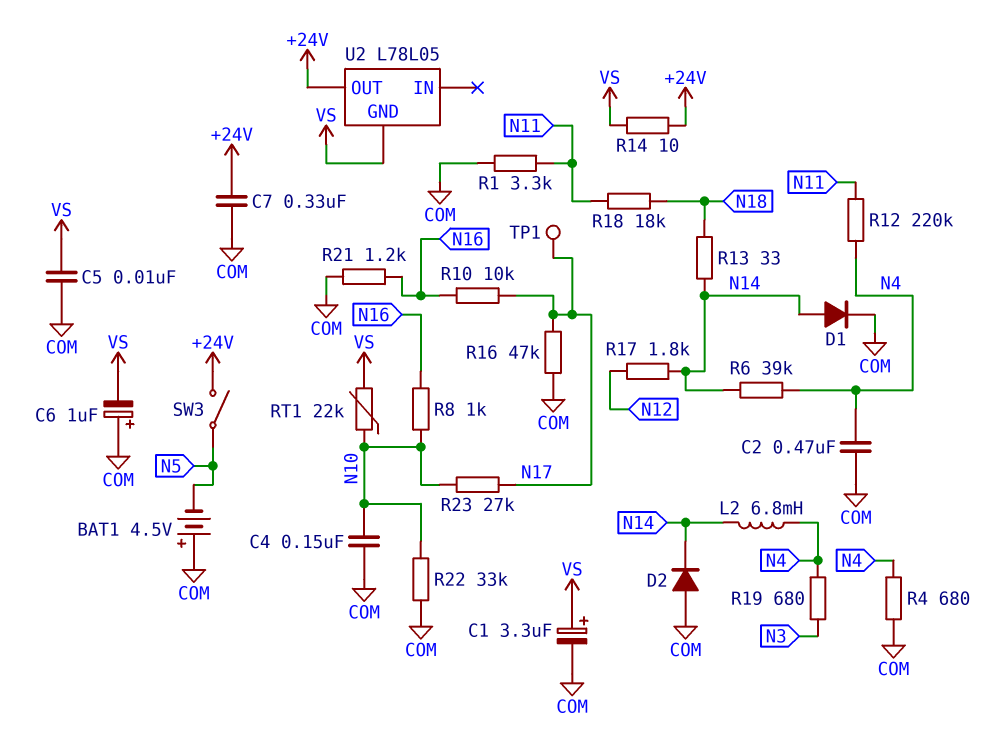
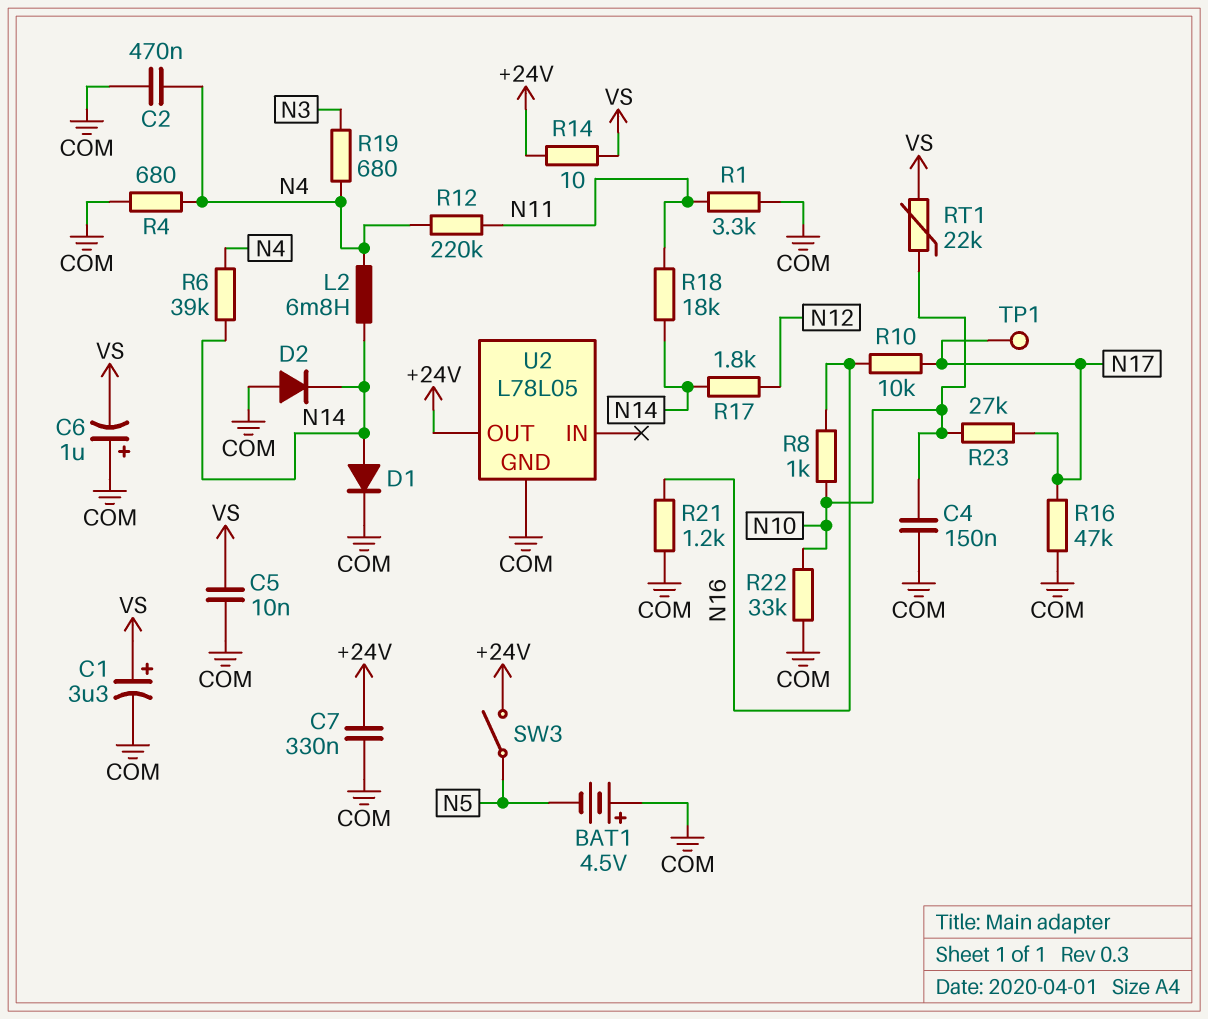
R13: 33 (N14, N18) -> none
R18: 18k (N11, N18) -> 18k (N11, N14)
U2 pin GND: VS -> COM

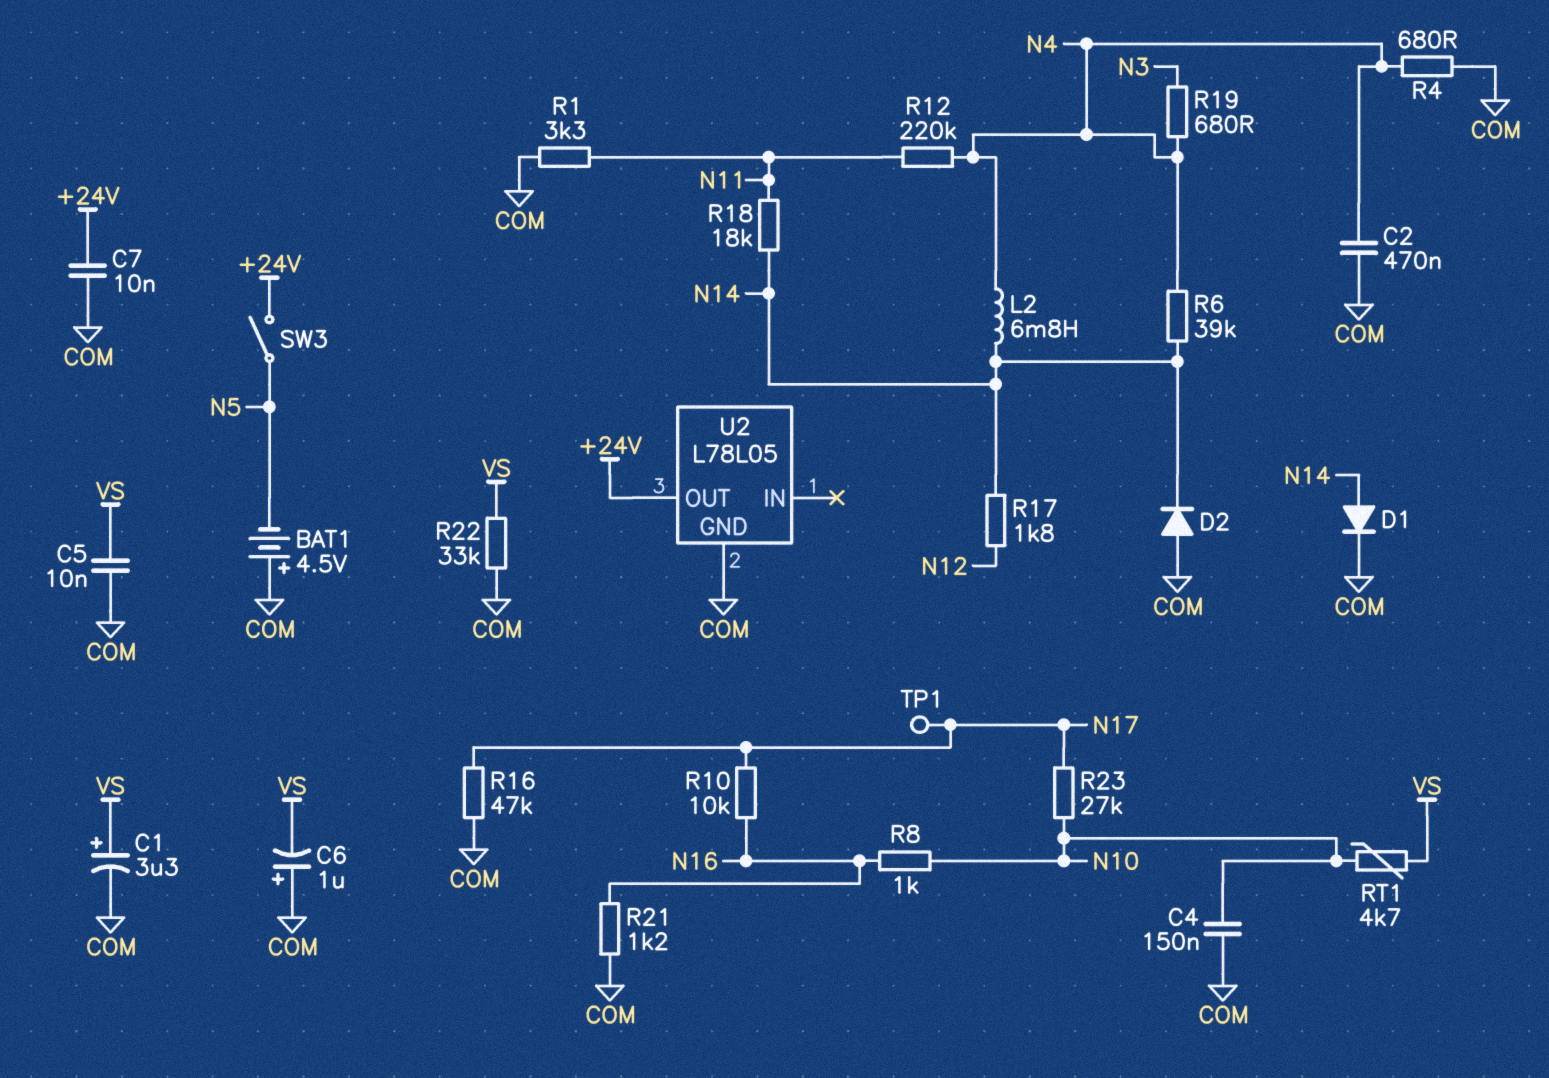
C7: 330nF (+24V, COM) -> 10nF (+24V, COM)
R14: 10 (+24V, VS) -> none
R22: 33k (COM, N10) -> 33k (COM, VS)
RT1: 22k (N10, VS) -> 4.7k (N10, VS)

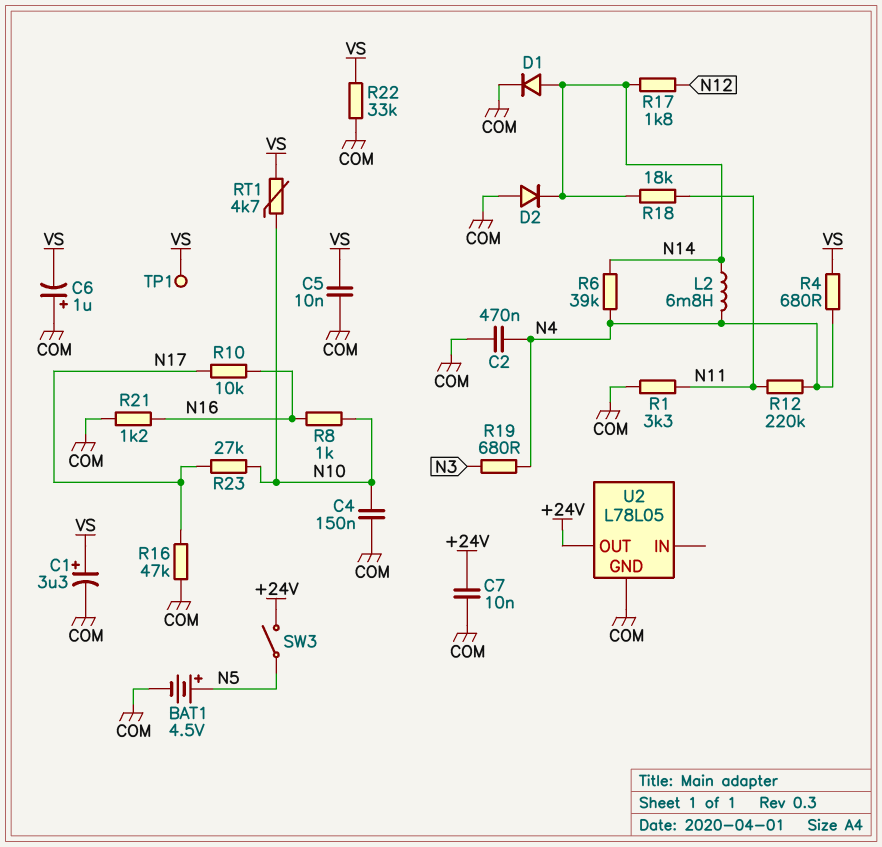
BAT1: 4.5V (plus COM, minus N5) -> 4.5V (plus N5, minus COM)
R4: 680 (COM, N4) -> 680 (N4, VS)
TP1: test point (N17) -> test point (VS)

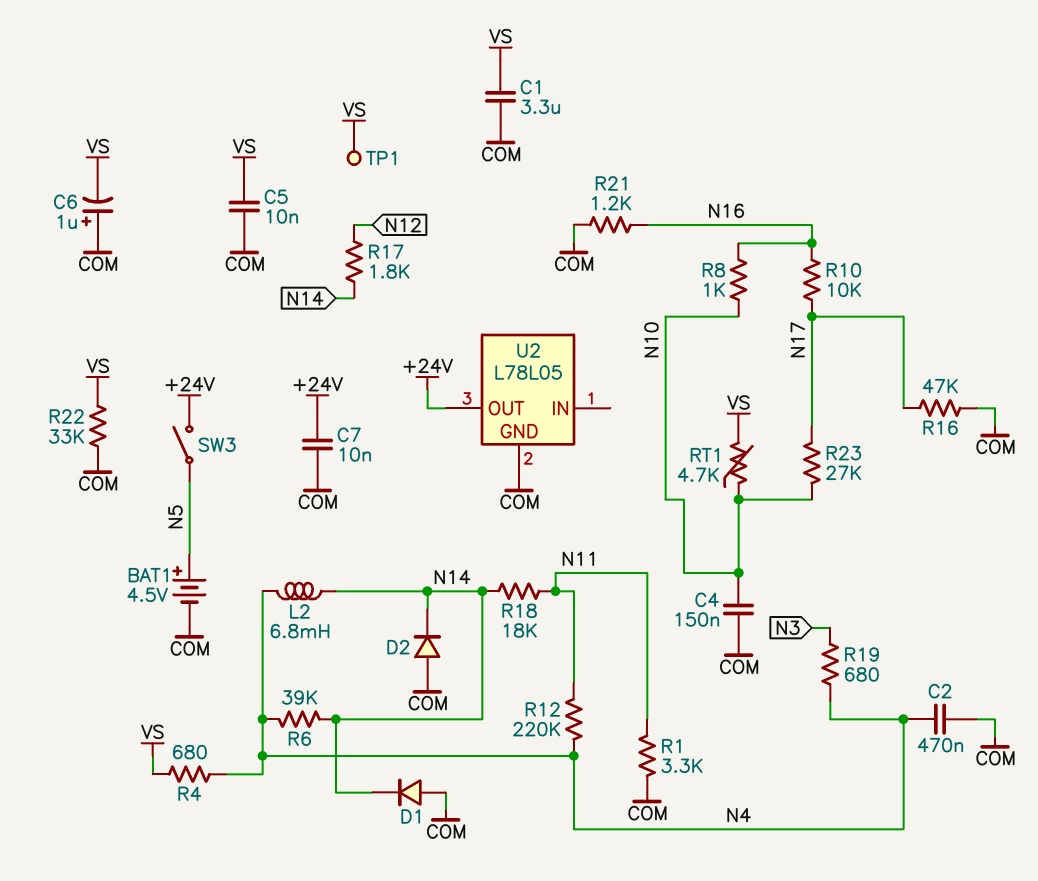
C1: 3.3uF (plus VS, minus COM) -> 3.3uF (COM, VS)
D1: diode (A N14, K COM) -> diode (A COM, K N14)

